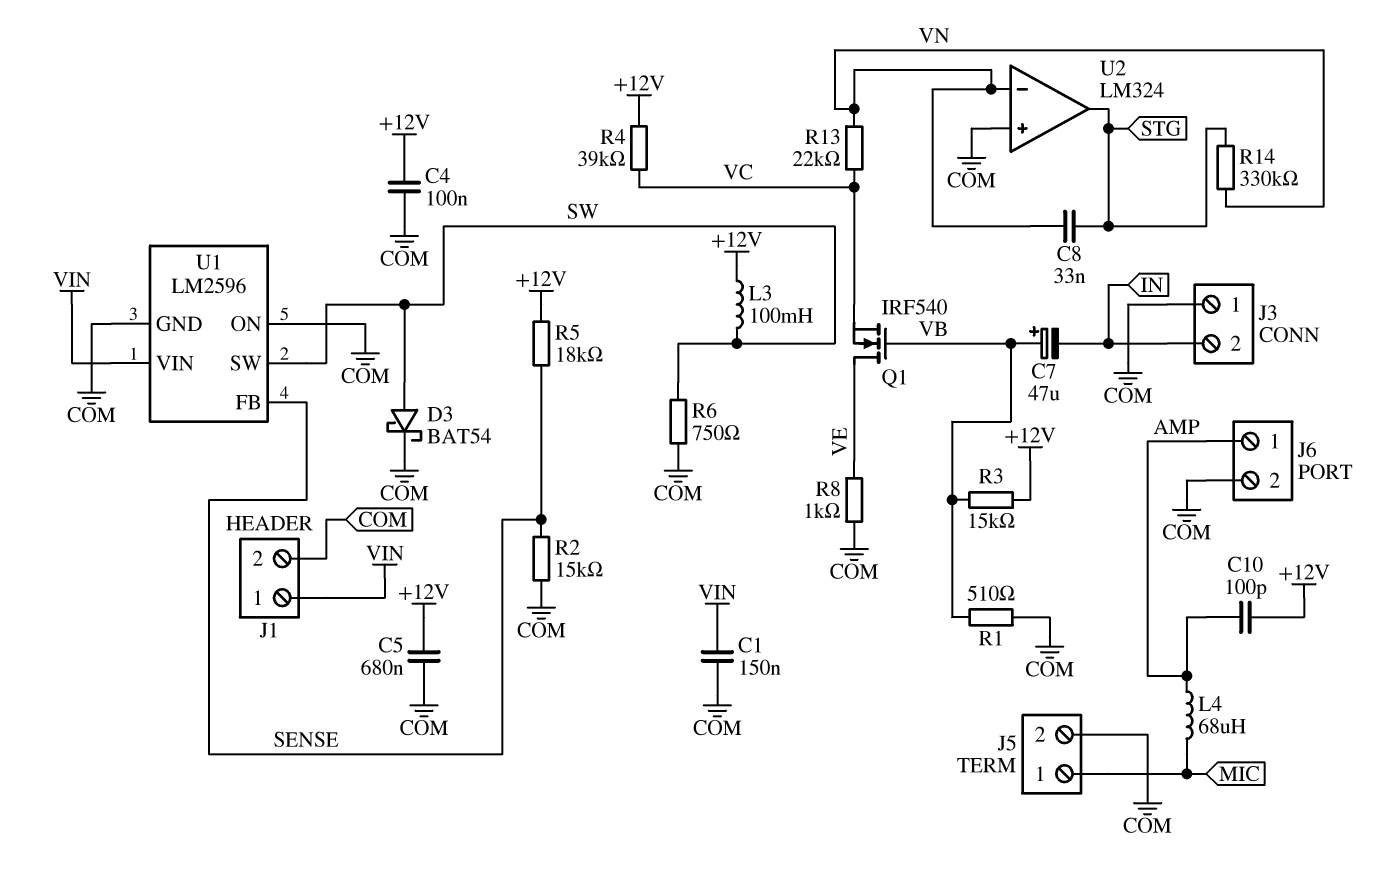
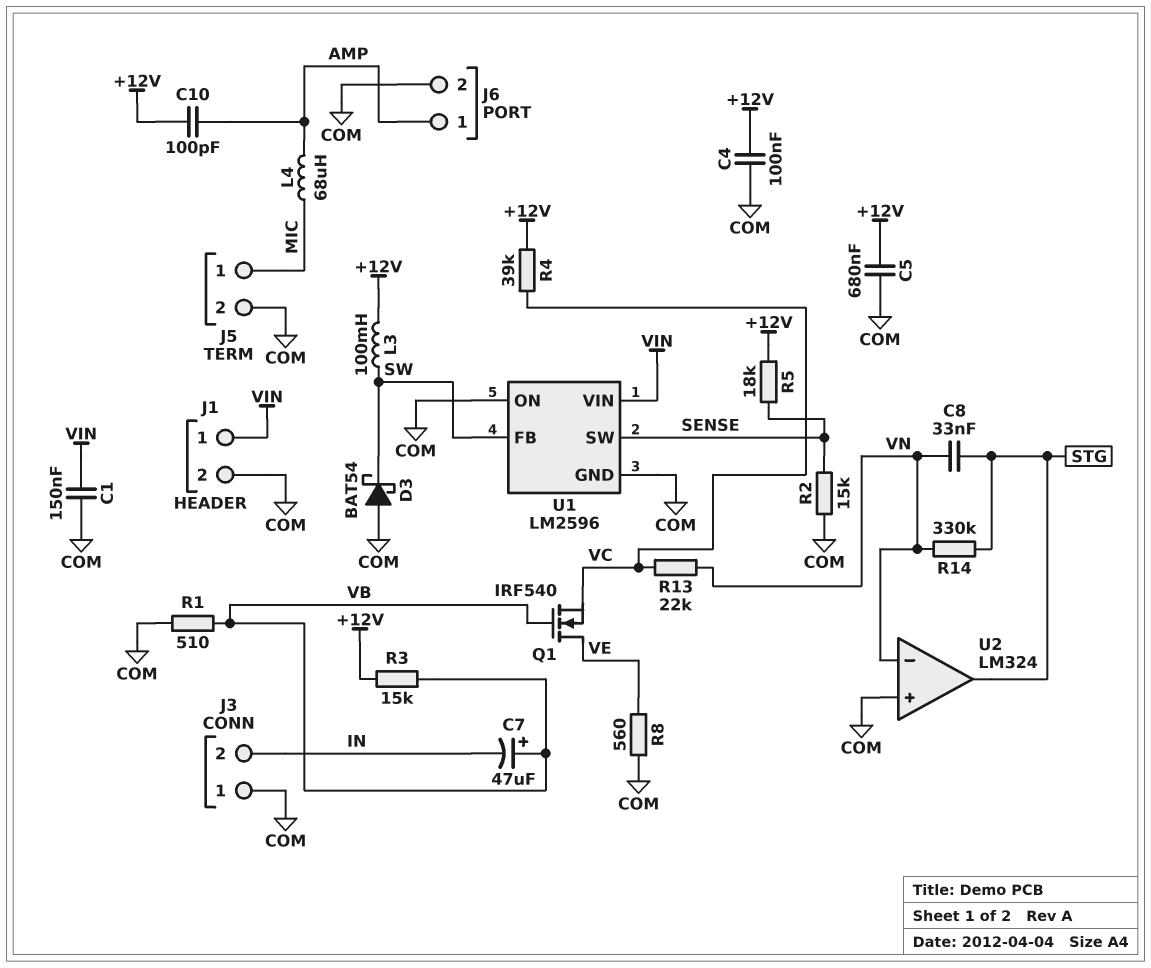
D3: schottky BAT54 (A SW, K COM) -> schottky BAT54 (A COM, K SW)
R6: 750 (COM, SW) -> none
R8: 1k (COM, VE) -> 560 (COM, VE)
U1 pin FB: SENSE -> SW
U1 pin SW: SW -> SENSE

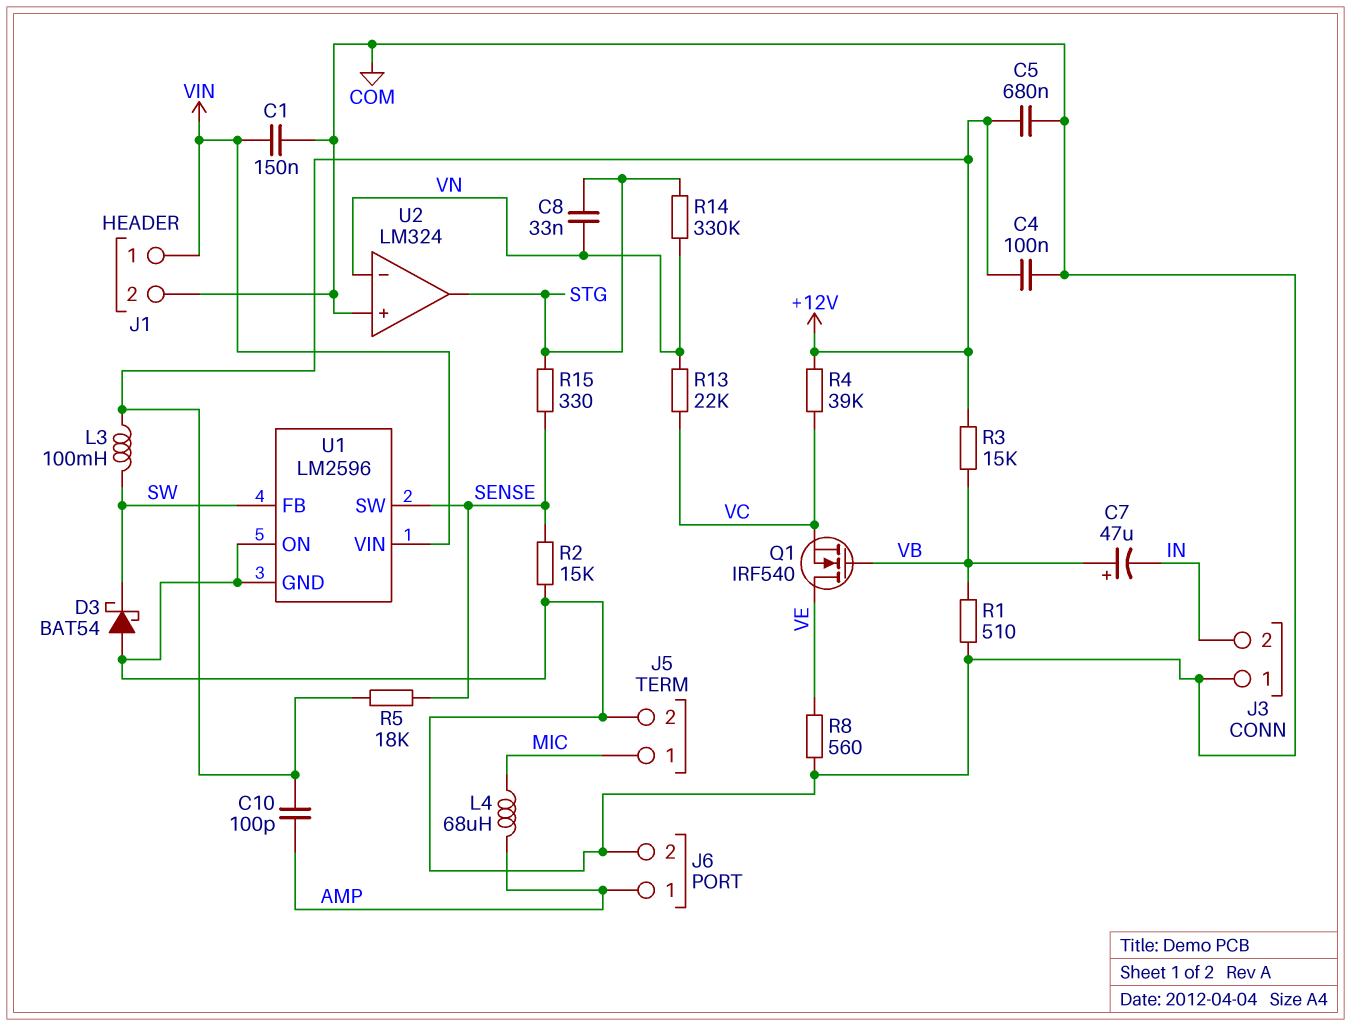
R15: none -> 330 (SENSE, STG)

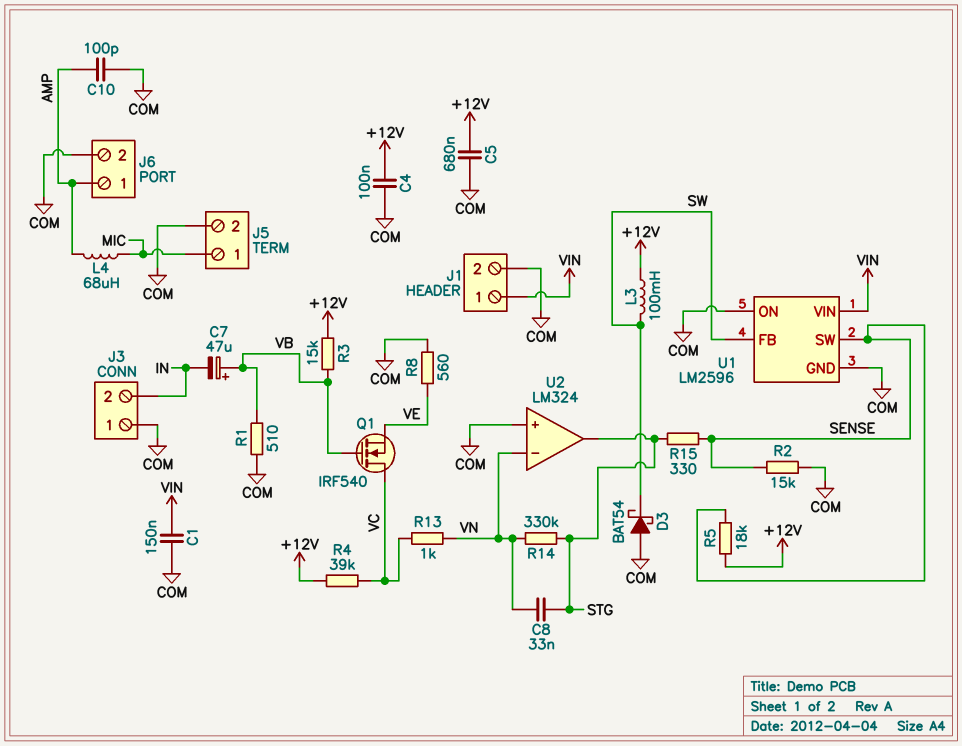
C10: 100pF (+12V, AMP) -> 100pF (AMP, COM)
Q1: NMOS IRF540 (G VB, D VE, S VC) -> NMOS IRF540 (G VB, D VC, S VE)
R13: 22k (VC, VN) -> 1k (VC, VN)

